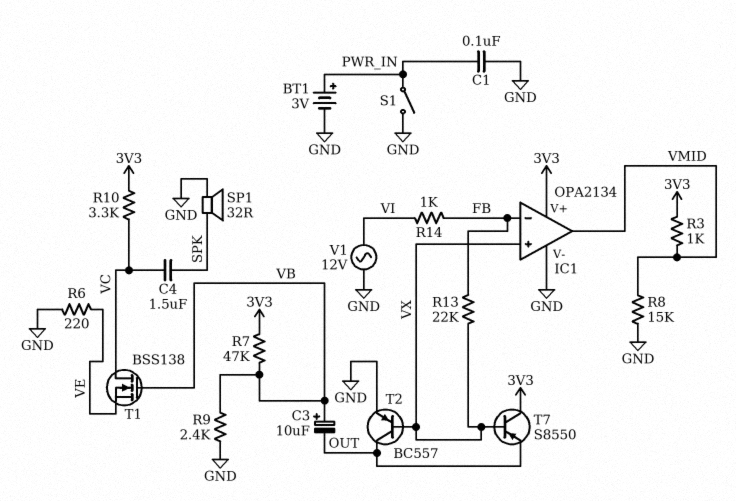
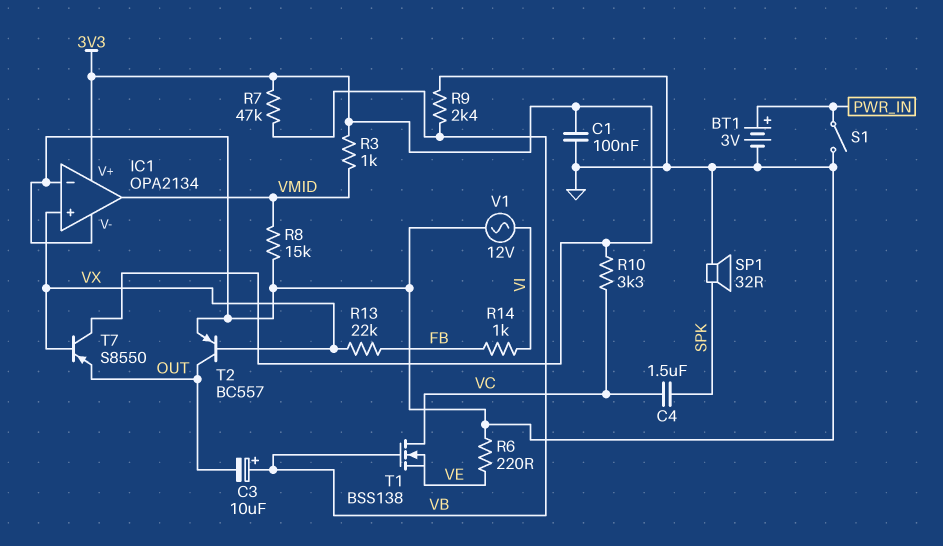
C1: 100nF (GND, PWR_IN) -> 100nF (3V3, GND)
IC1 pin in-: FB -> GND

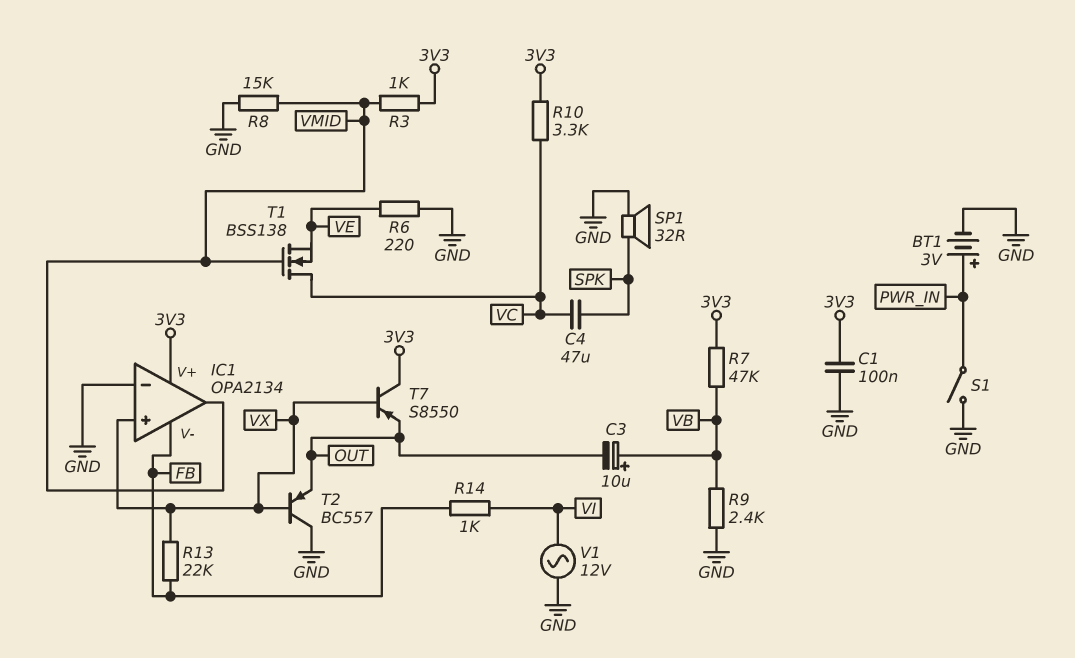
C4: 1.5uF (SPK, VC) -> 47uF (SPK, VC)
IC1 pin V-: GND -> FB
T1: NMOS BSS138 (G VB, D VC, S VE) -> NMOS BSS138 (G VMID, D VC, S VE)
T2: PNP BC557 (B VX, C OUT, E GND) -> PNP BC557 (B VX, C GND, E OUT)

